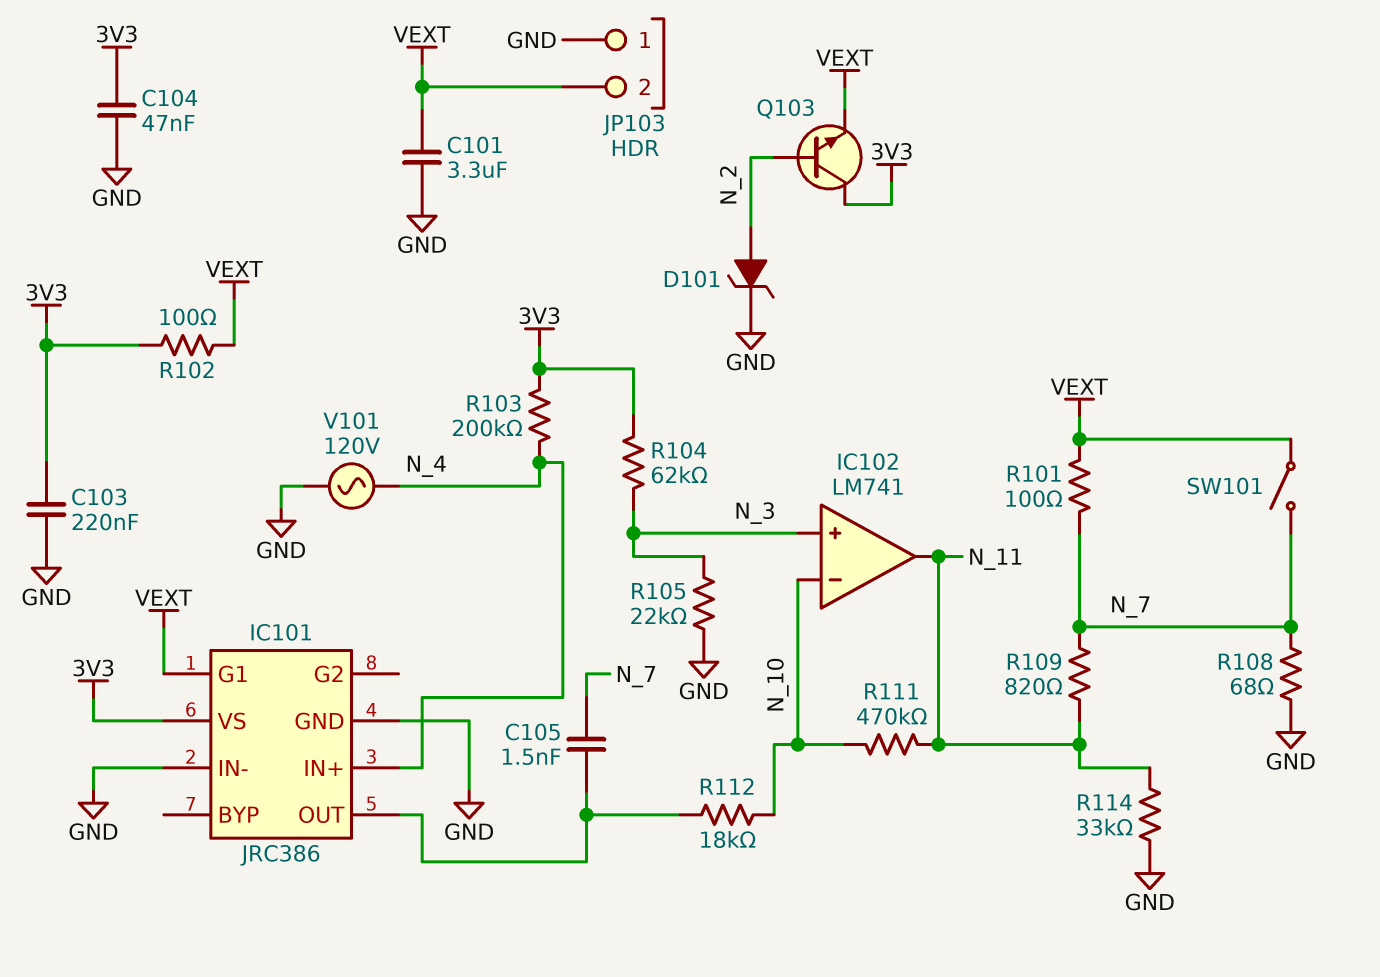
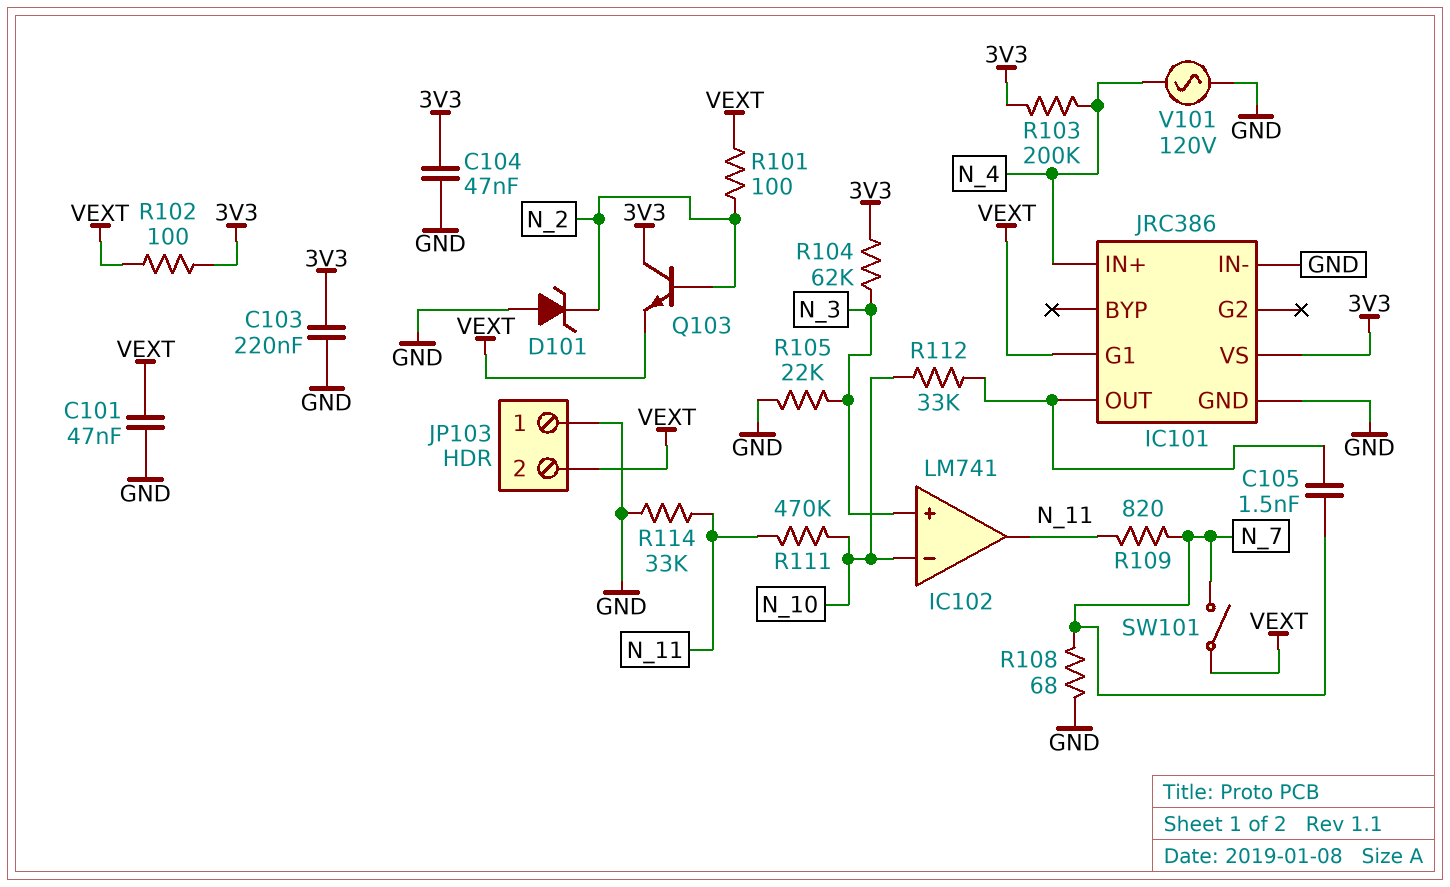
C101: 3.3uF (GND, VEXT) -> 47nF (GND, VEXT)
D101: zener (A N_2, K GND) -> zener (A GND, K N_2)
R101: 100 (N_7, VEXT) -> 100 (N_2, VEXT)
R112: 18k (IC101/OUT, N_10) -> 33k (IC101/OUT, N_10)

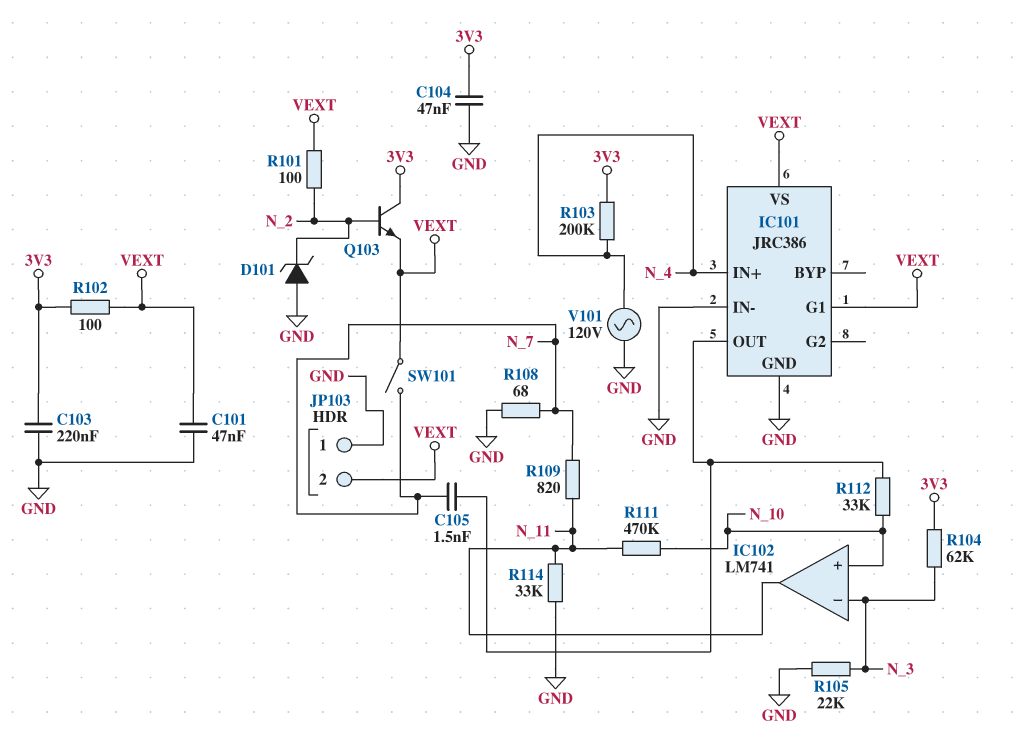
IC101 pin VS: 3V3 -> VEXT
IC102 pin in+: N_3 -> N_10
IC102 pin in-: N_10 -> N_3

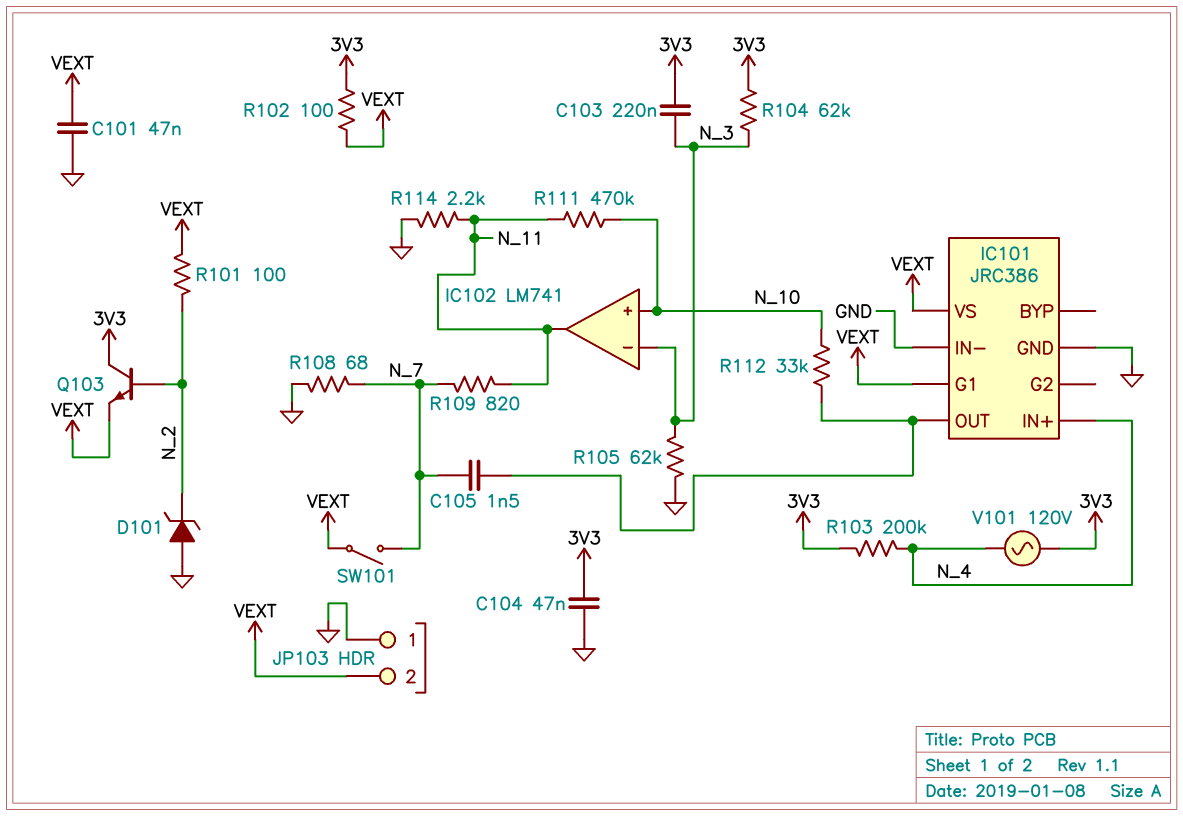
C103: 220nF (3V3, GND) -> 220nF (3V3, N_3)
R105: 22k (GND, N_3) -> 62k (GND, N_3)
R114: 33k (GND, N_11) -> 2.2k (GND, N_11)
V101: AC 120V (GND, N_4) -> AC 120V (3V3, N_4)

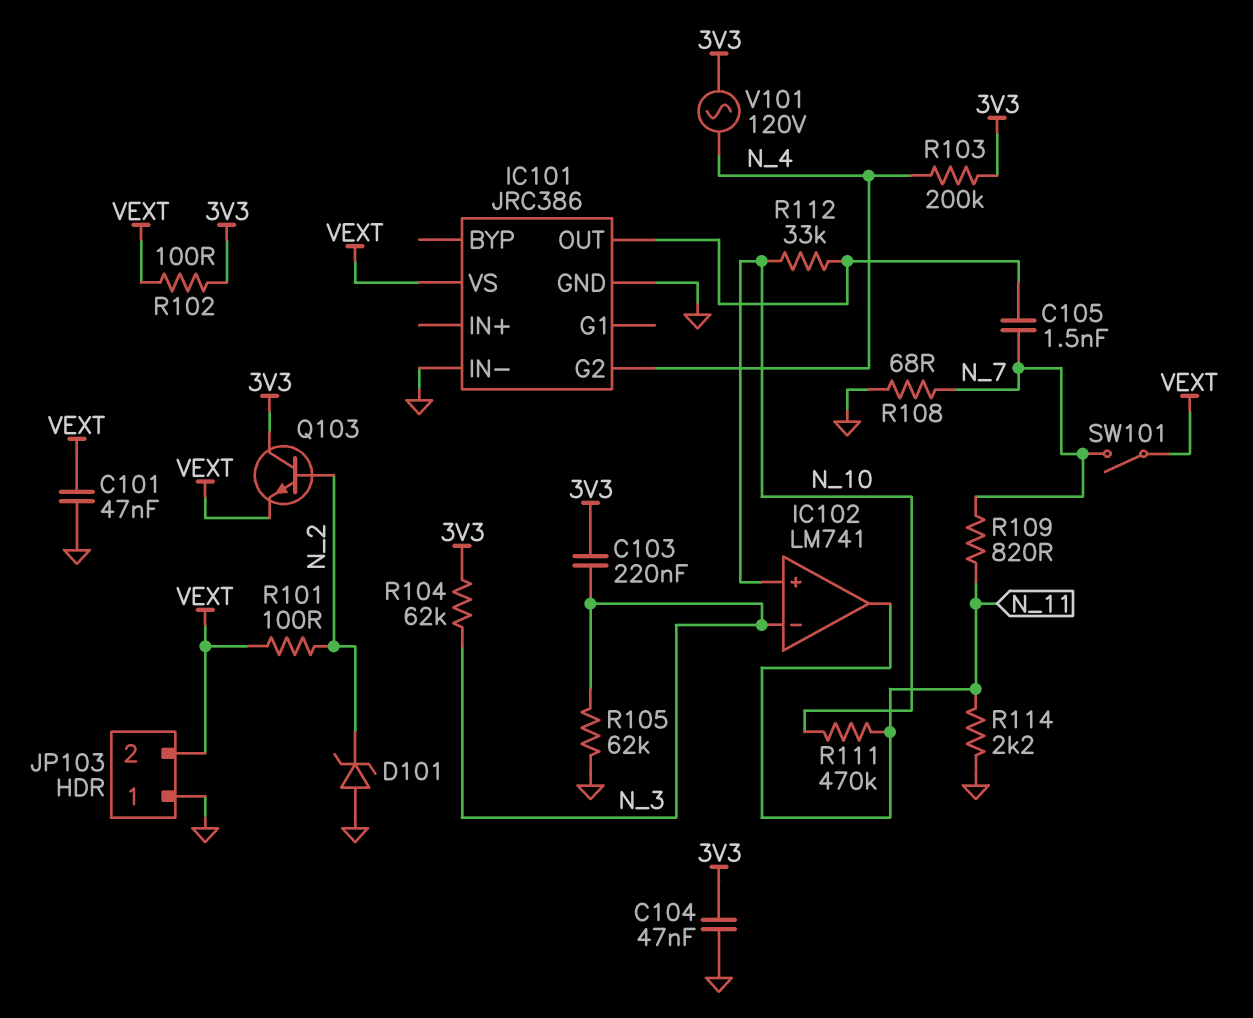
IC101 pin G1: VEXT -> none
IC101 pin G2: none -> N_4
IC101 pin IN+: N_4 -> none

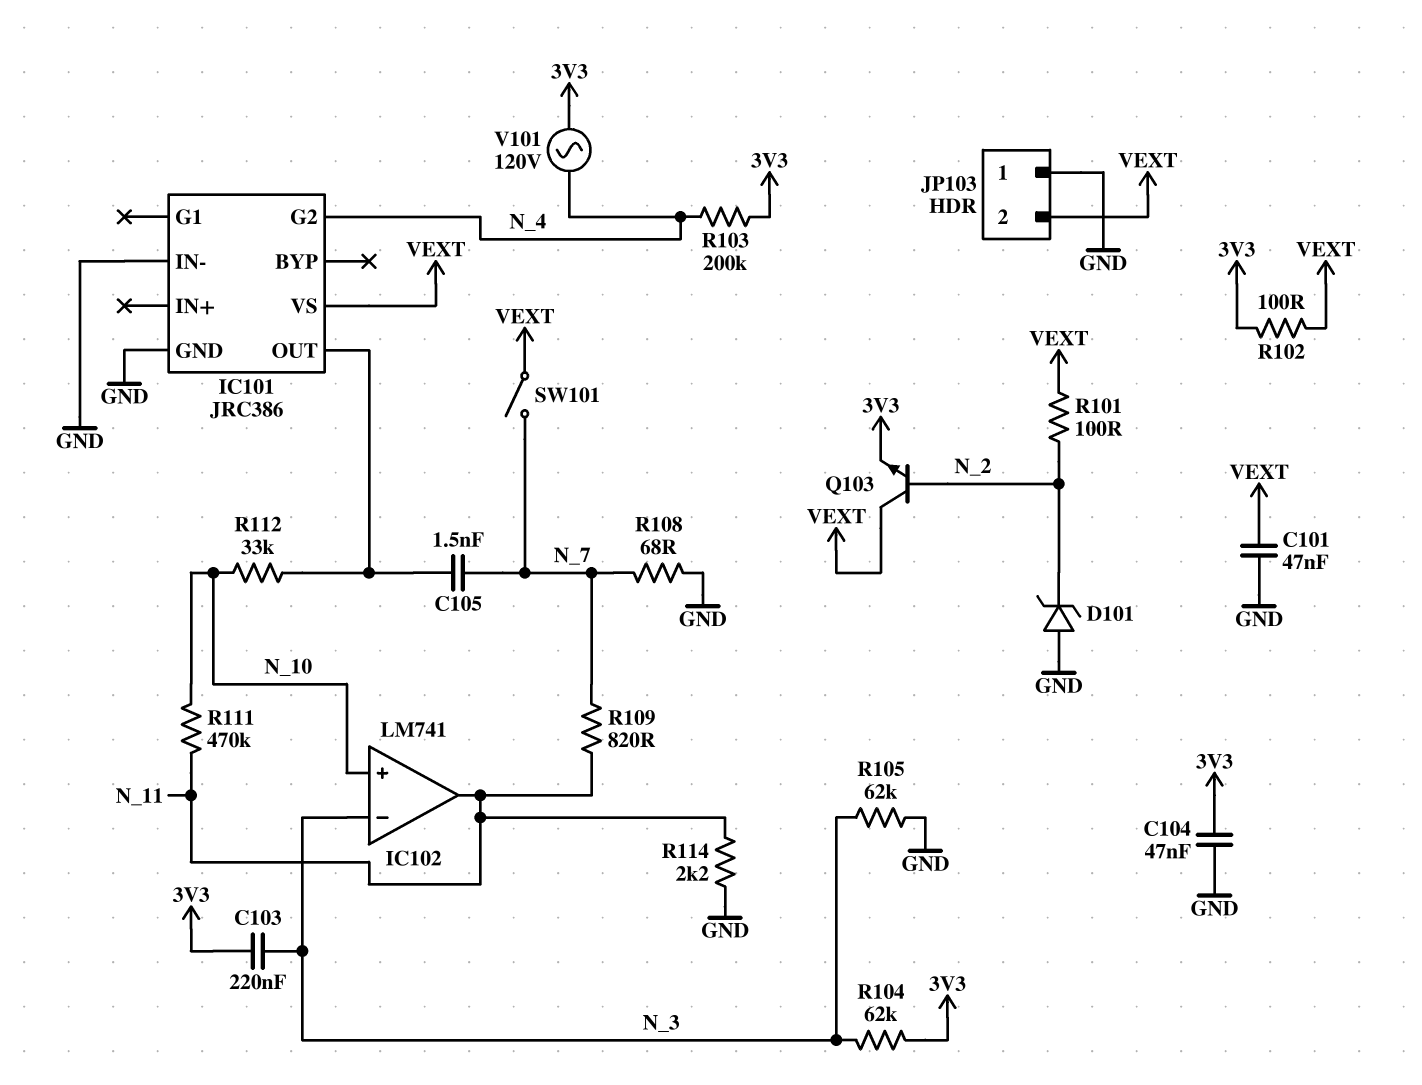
Q103: NPN (B N_2, C 3V3, E VEXT) -> NPN (B N_2, C VEXT, E 3V3)

